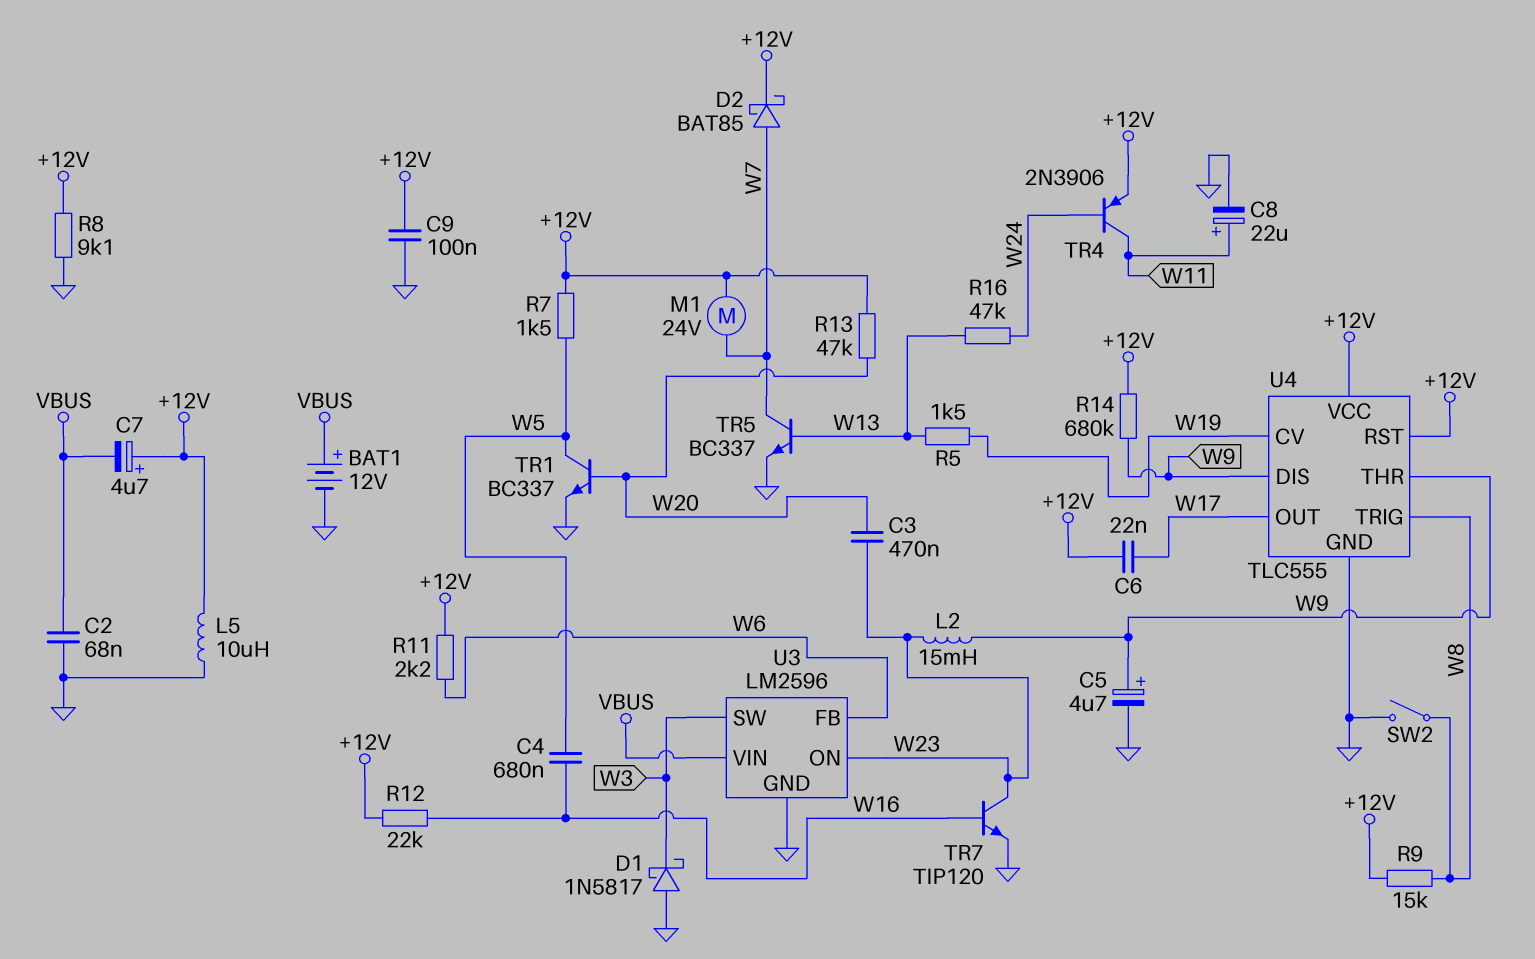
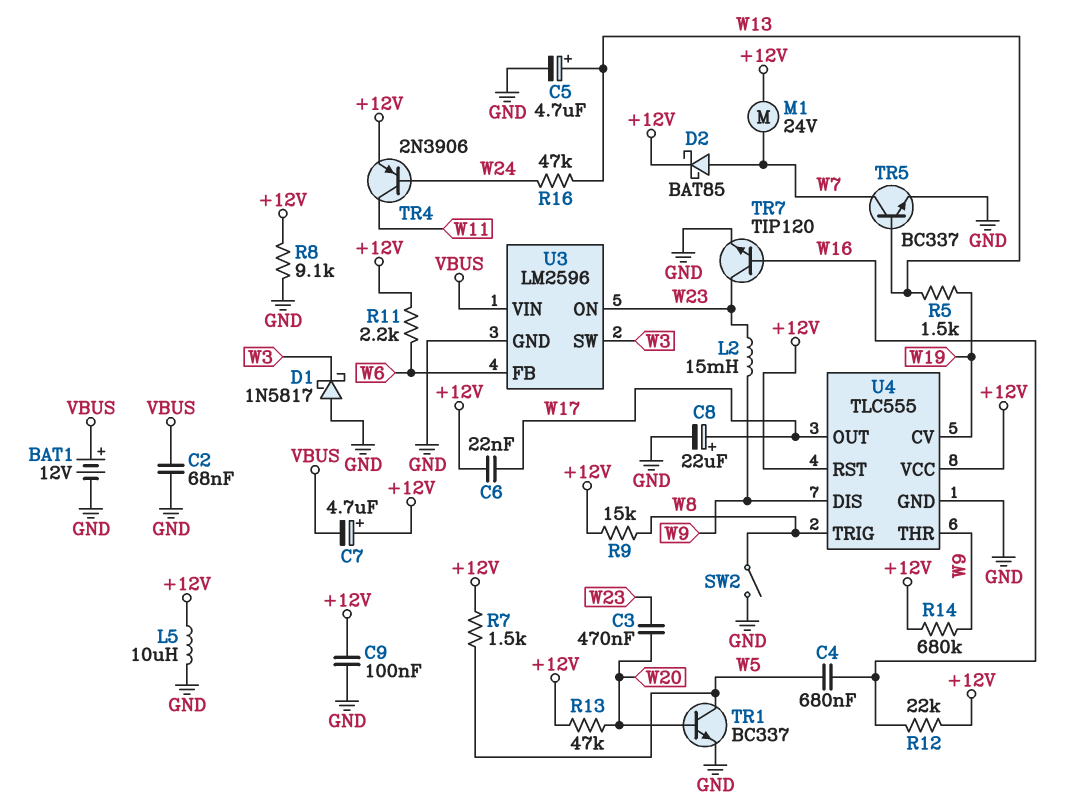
C5: 4.7uF (plus W9, minus GND) -> 4.7uF (plus W13, minus GND)
C8: 22uF (plus W11, minus GND) -> 22uF (plus W17, minus GND)

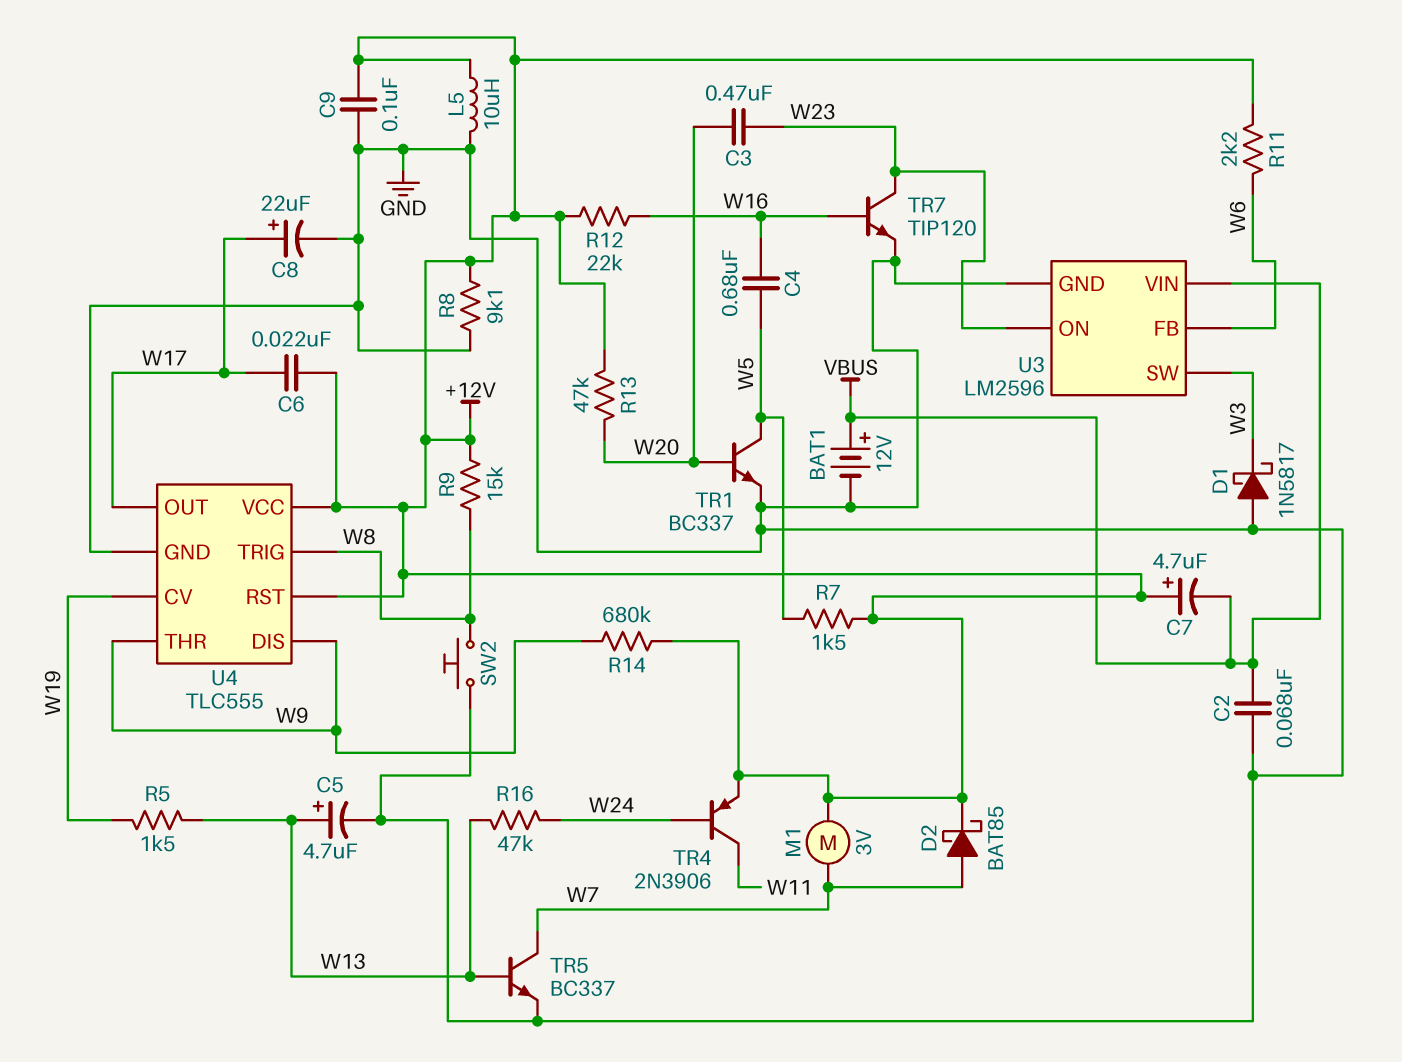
L2: 15mH (W9, W23) -> none
M1: motor 24V (+12V, W7) -> motor 3V (+12V, W7)
SW2: switch (GND, W8) -> button (GND, W8)

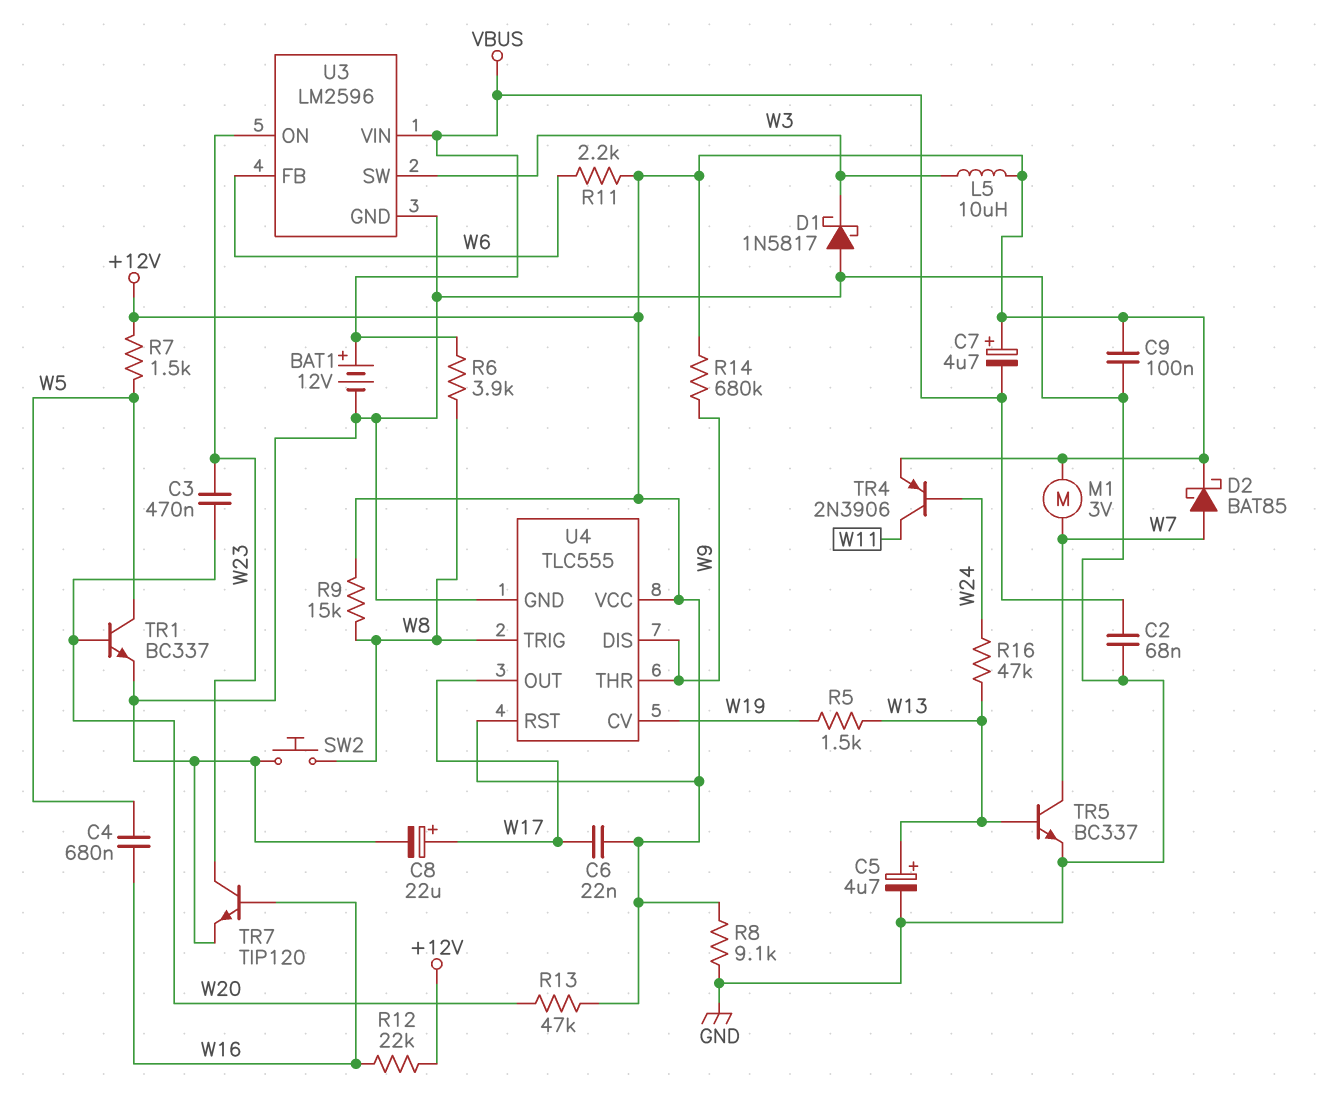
L5: 10uH (+12V, GND) -> 10uH (+12V, W3)
R6: none -> 3.9k (VBUS, W8)

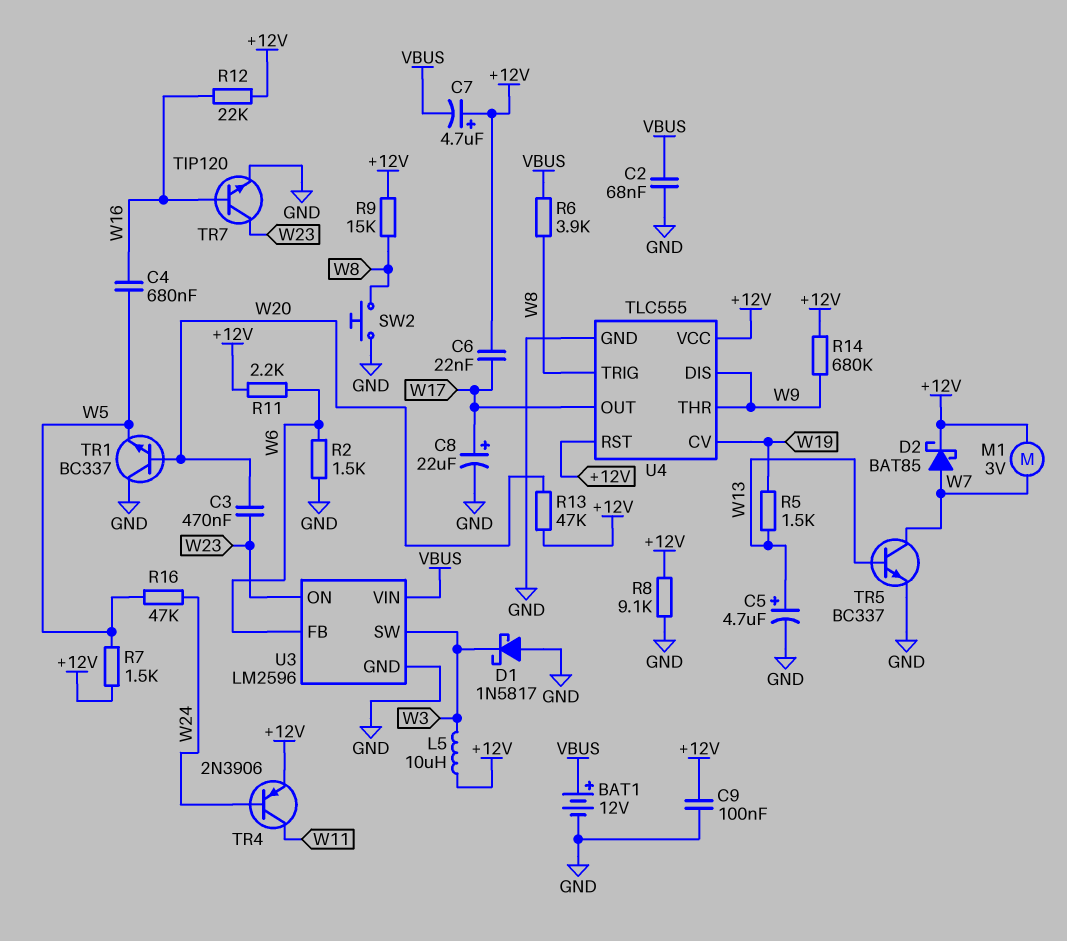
R2: none -> 1.5k (GND, W6)
R16: 47k (W13, W24) -> 47k (W5, W24)
TR1: NPN BC337 (B W20, C W5, E GND) -> NPN BC337 (B W20, C GND, E W5)

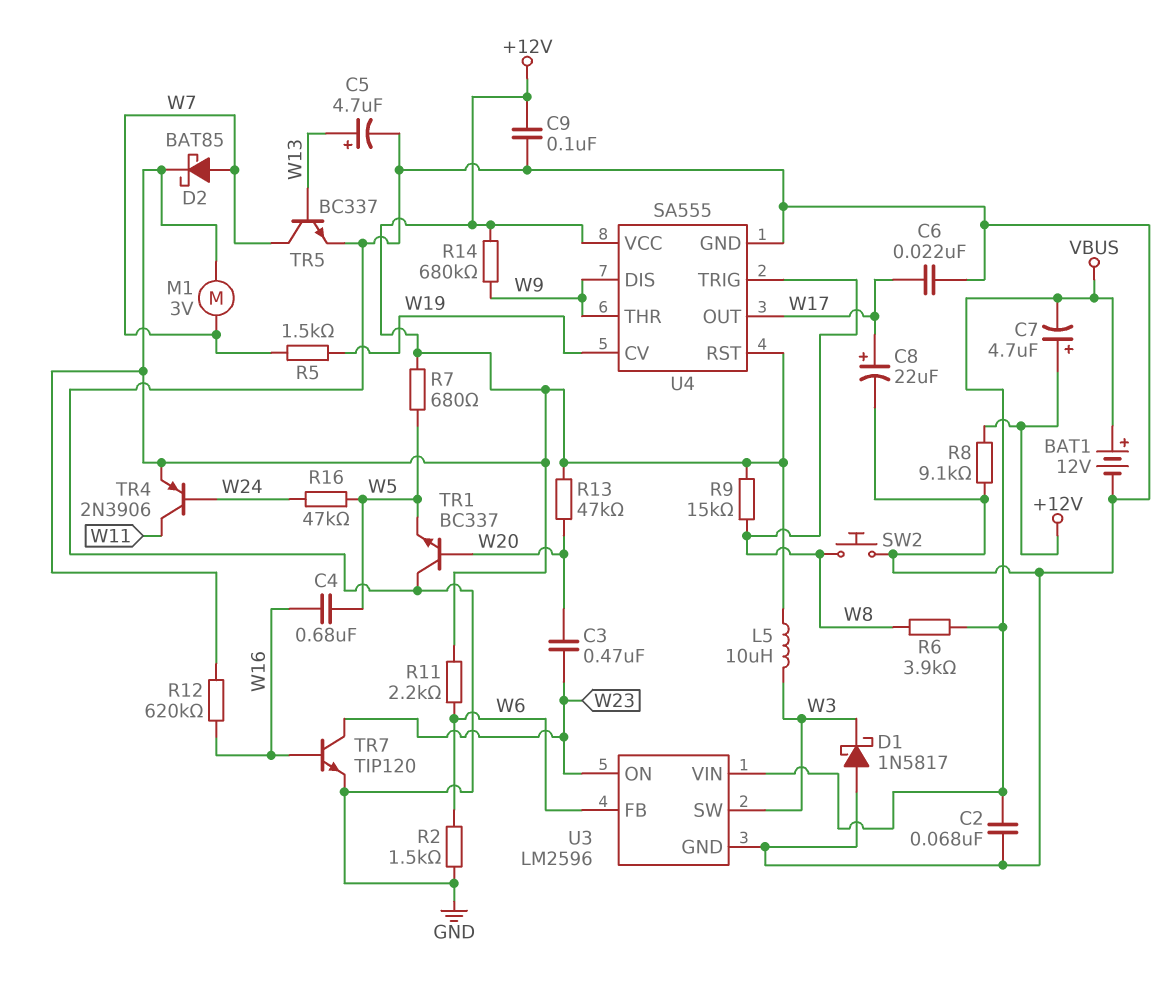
C6: 22nF (+12V, W17) -> 22nF (GND, W17)
R5: 1.5k (W13, W19) -> 1.5k (W7, W19)
R7: 1.5k (+12V, W5) -> 680 (+12V, W5)
R12: 22k (+12V, W16) -> 620k (+12V, W16)
U4: TLC555 -> SA555

